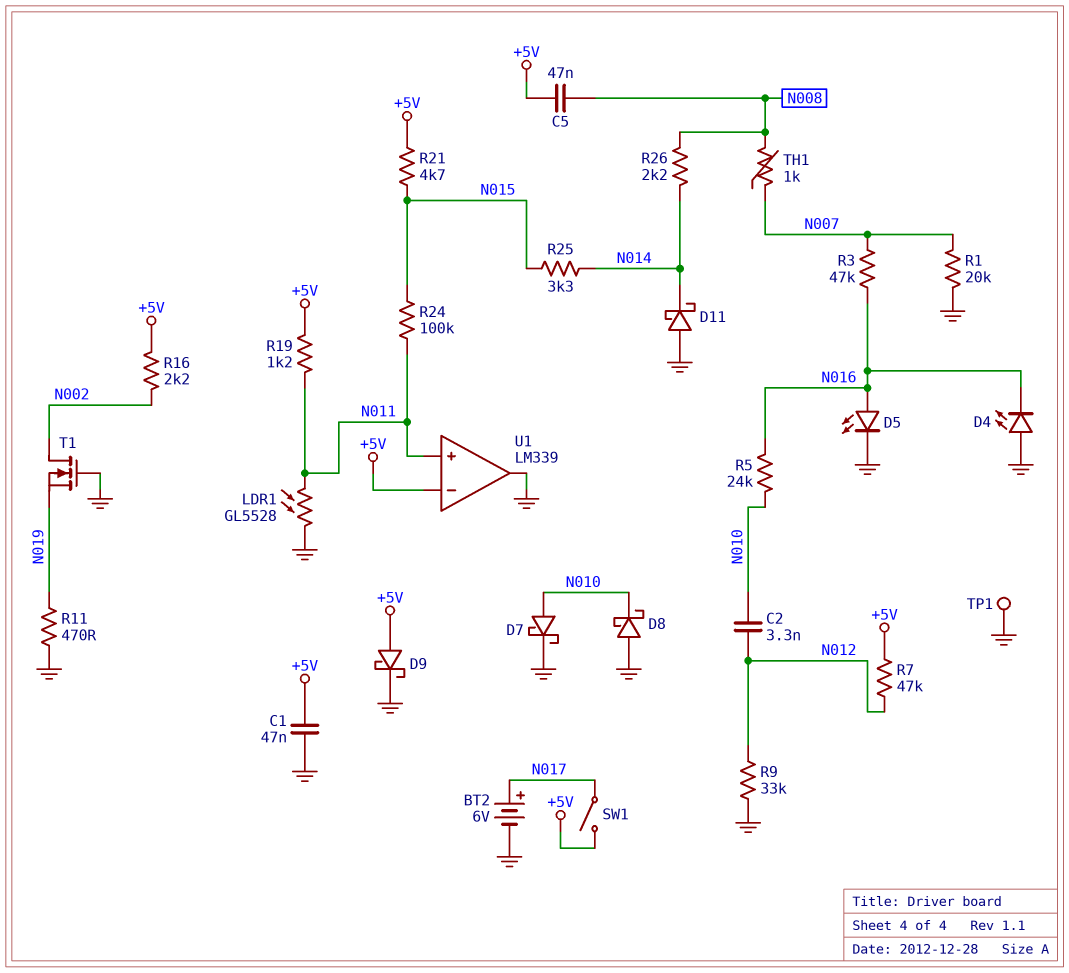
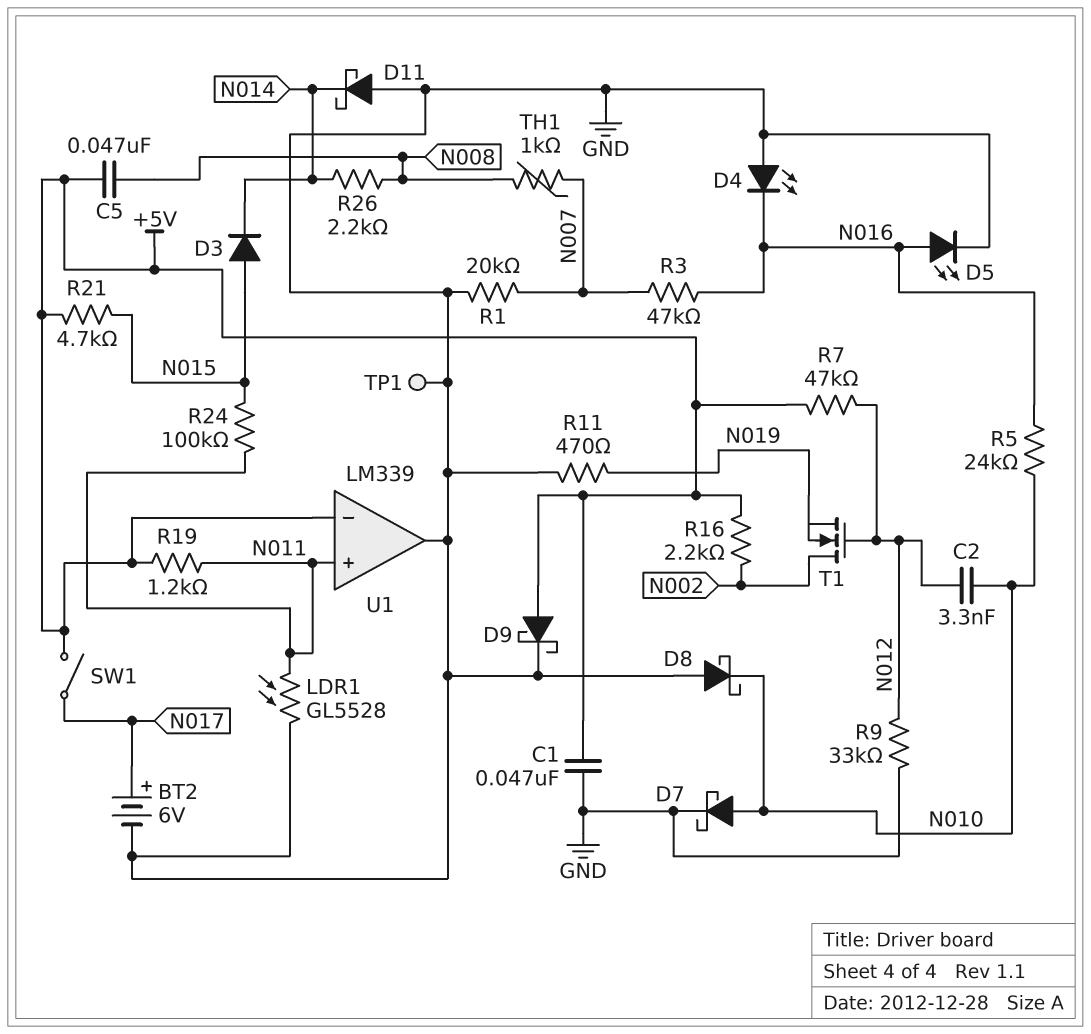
D3: none -> diode (A N015, K N014)
R25: 3.3k (N014, N015) -> none
T1: NMOS (G GND, D N002, S N019) -> NMOS (G N012, D N002, S N019)

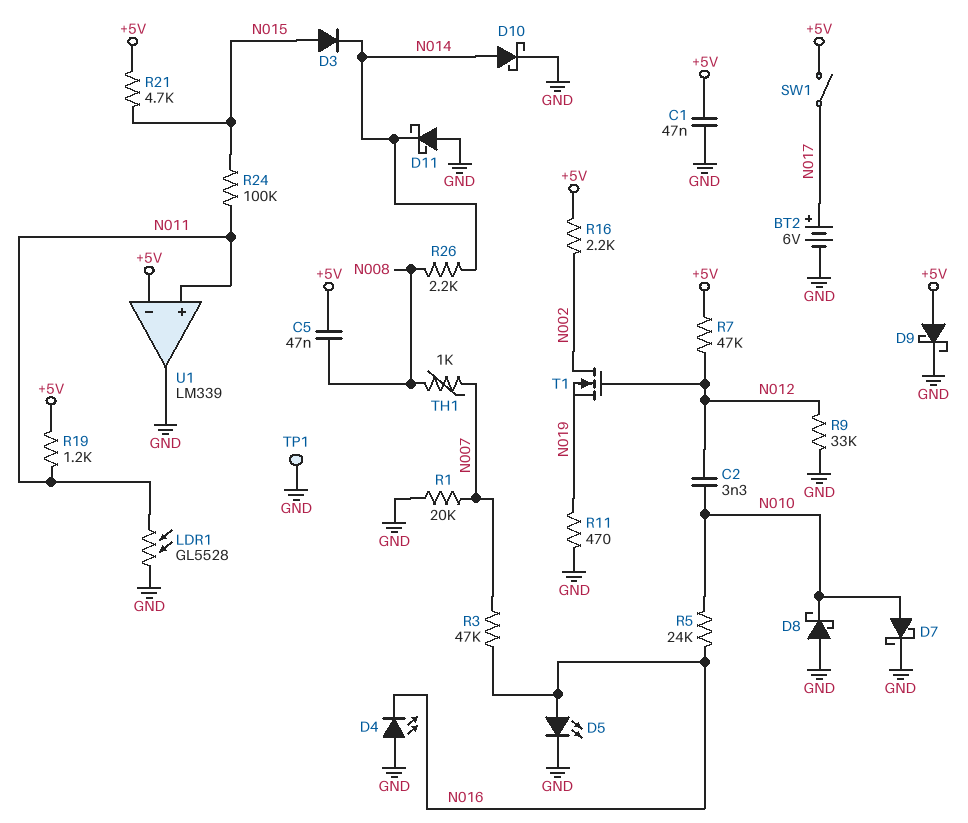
D10: none -> schottky (A N014, K GND)

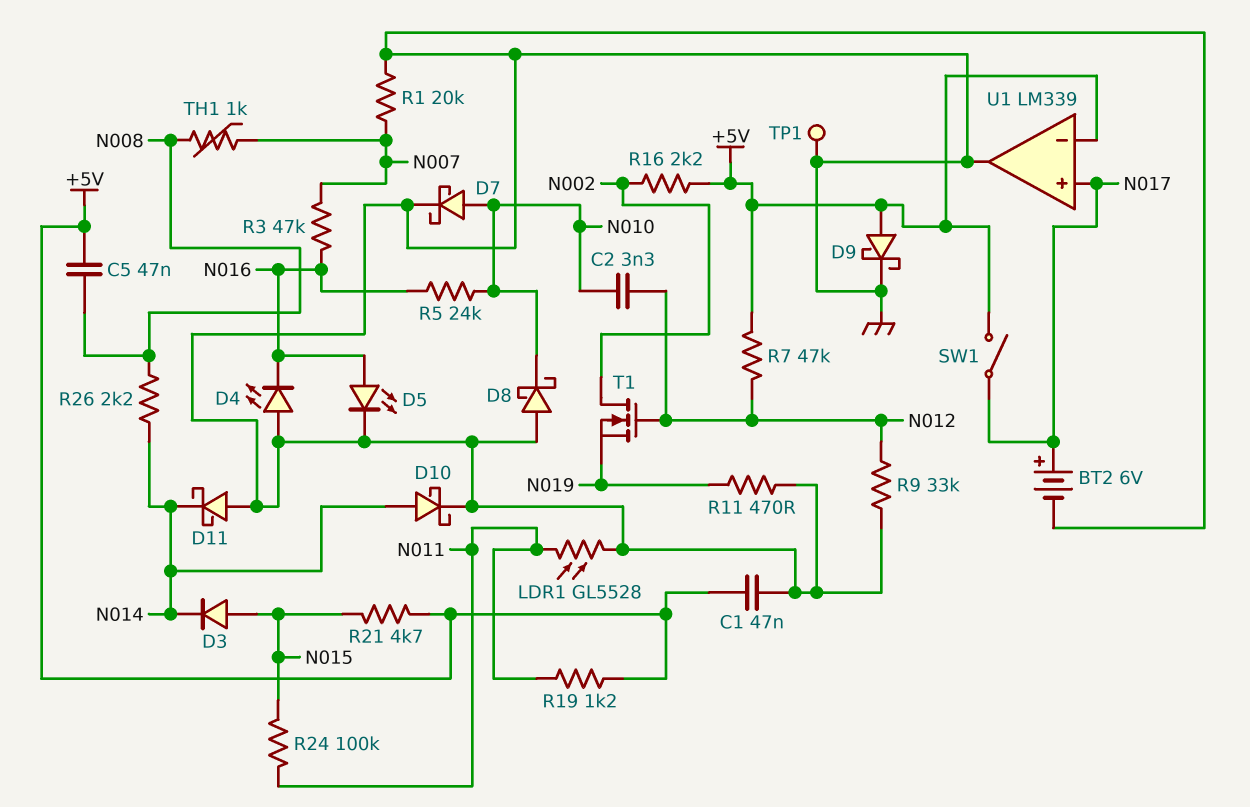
U1 pin in+: N011 -> N017

